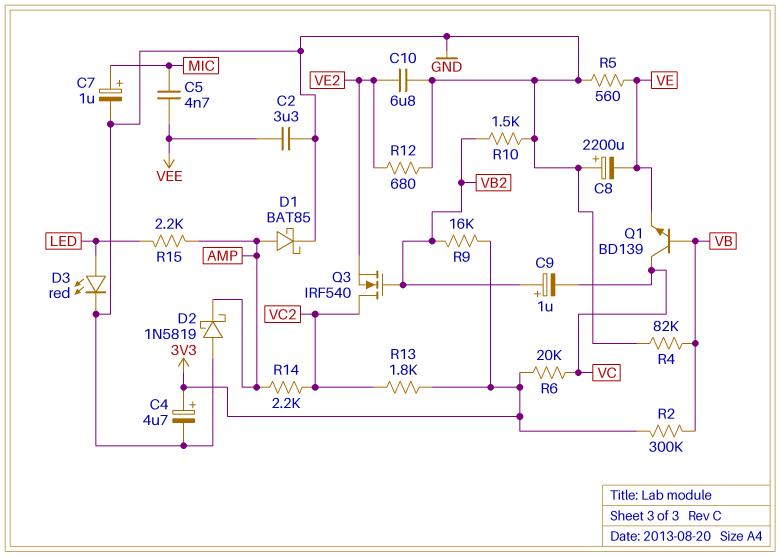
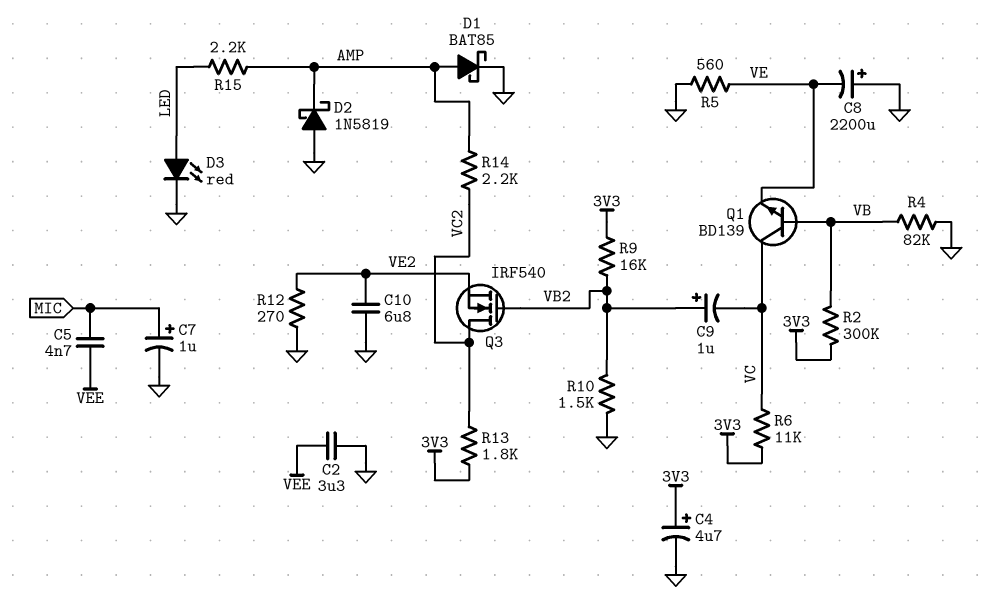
R6: 20k (3V3, VC) -> 11k (3V3, VC)
R12: 680 (GND, VE2) -> 270 (GND, VE2)

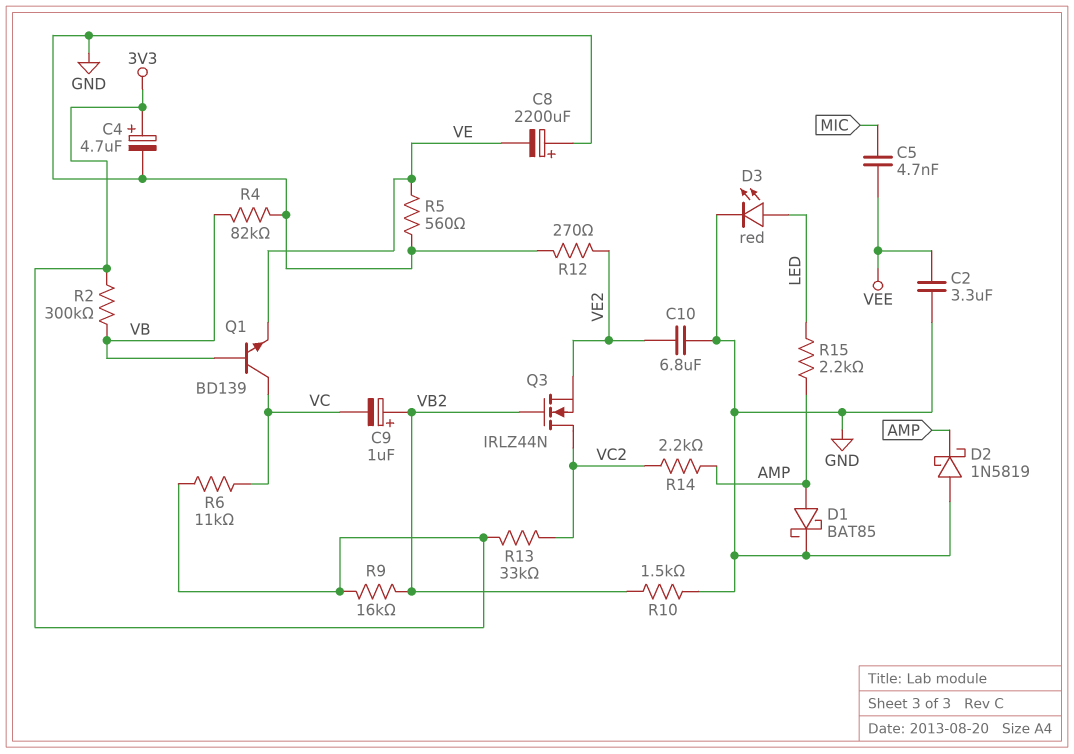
C7: 1uF (plus MIC, minus GND) -> none
Q3: NMOS IRF540 (G VB2, D VC2, S VE2) -> NMOS IRLZ44N (G VB2, D VC2, S VE2)
R13: 1.8k (3V3, VC2) -> 33k (3V3, VC2)

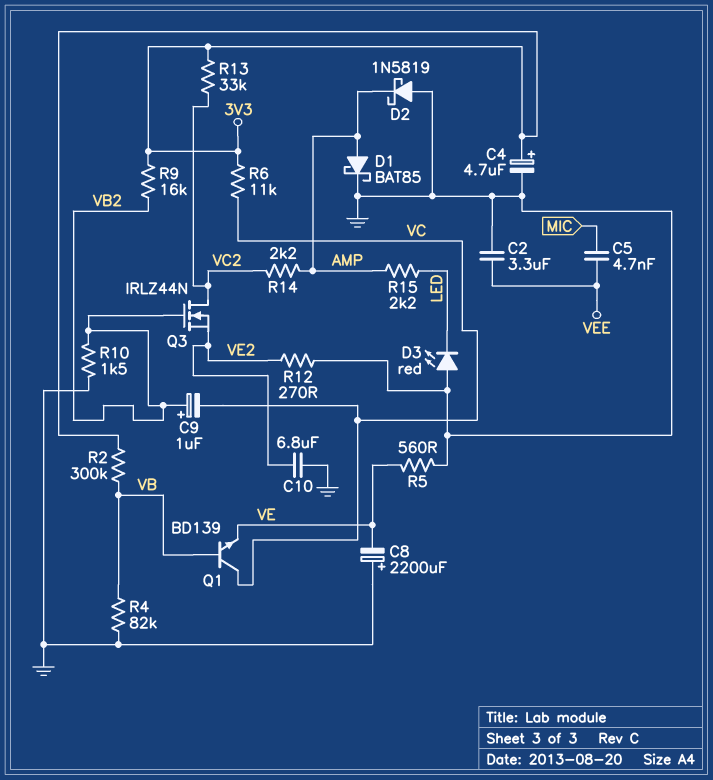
D3: LED red (A LED, K GND) -> LED red (A GND, K LED)

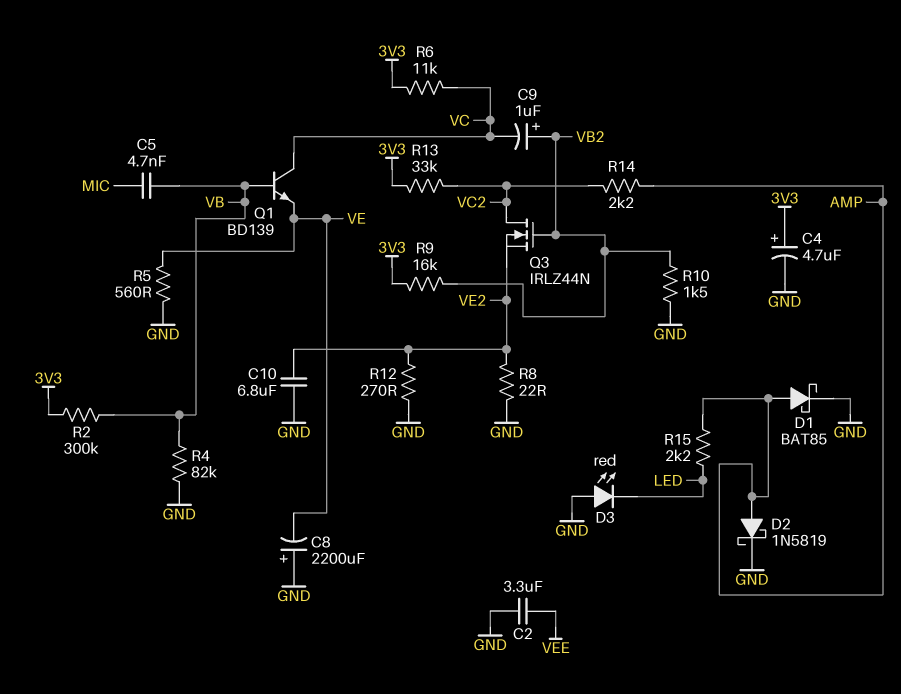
C5: 4.7nF (MIC, VEE) -> 4.7nF (MIC, VB)
D2: schottky 1N5819 (A GND, K AMP) -> schottky 1N5819 (A AMP, K GND)
R8: none -> 22 (GND, VE2)

